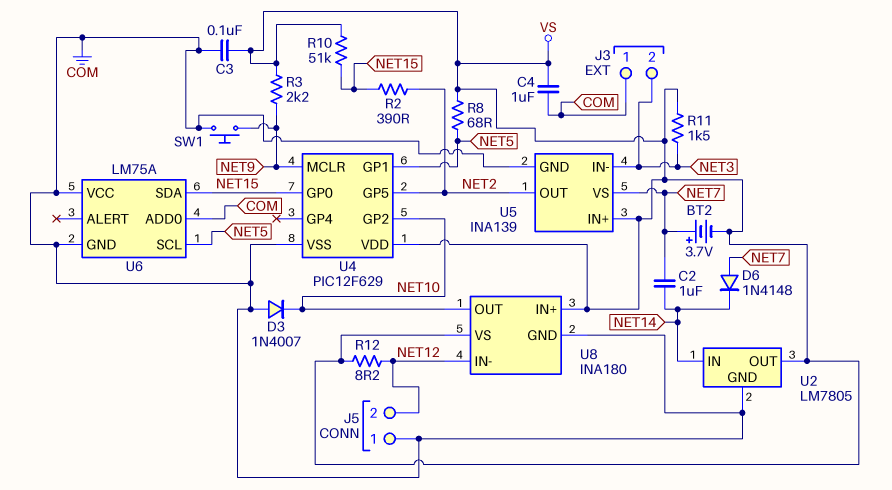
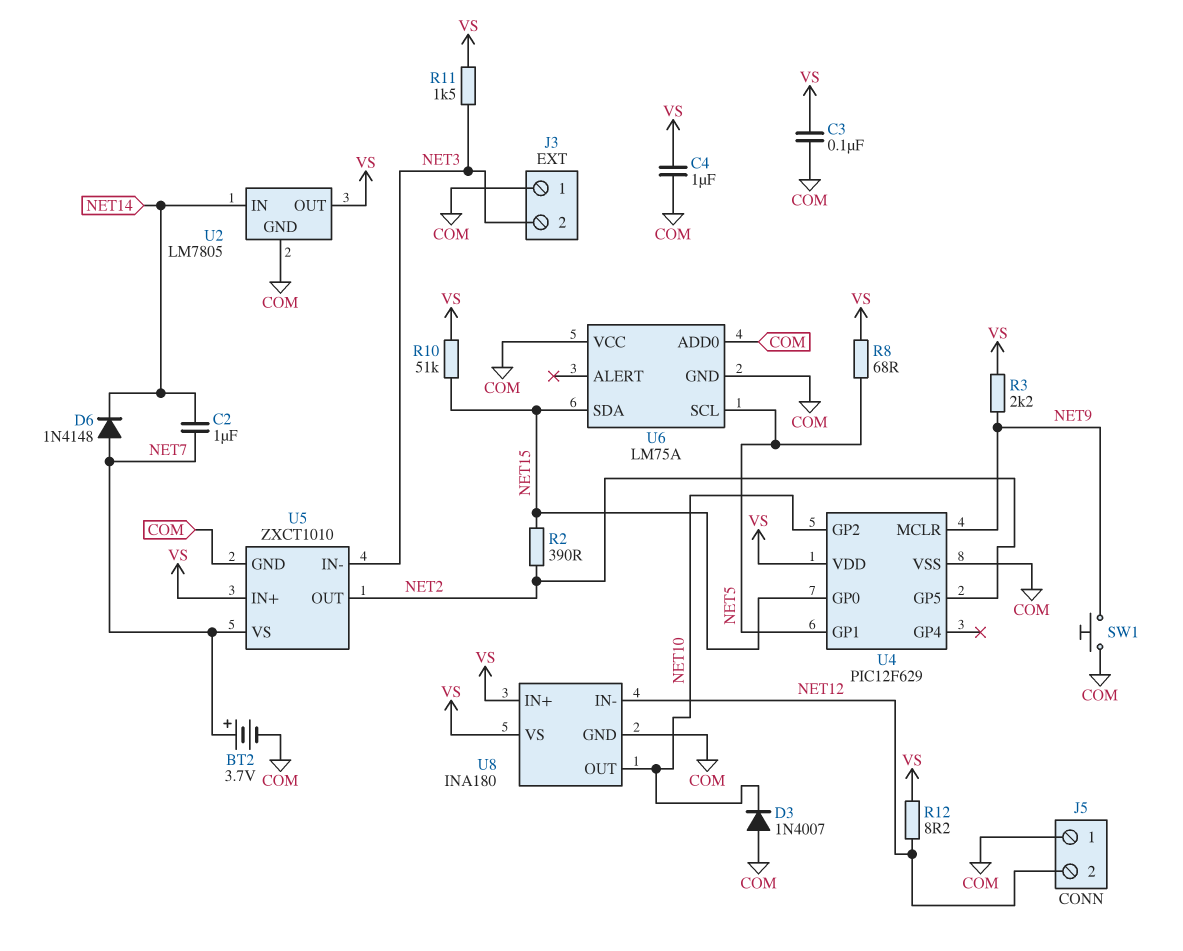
BT2: 3.7V (plus NET7, minus VS) -> 3.7V (plus NET7, minus COM)
U5: INA139 -> ZXCT1010

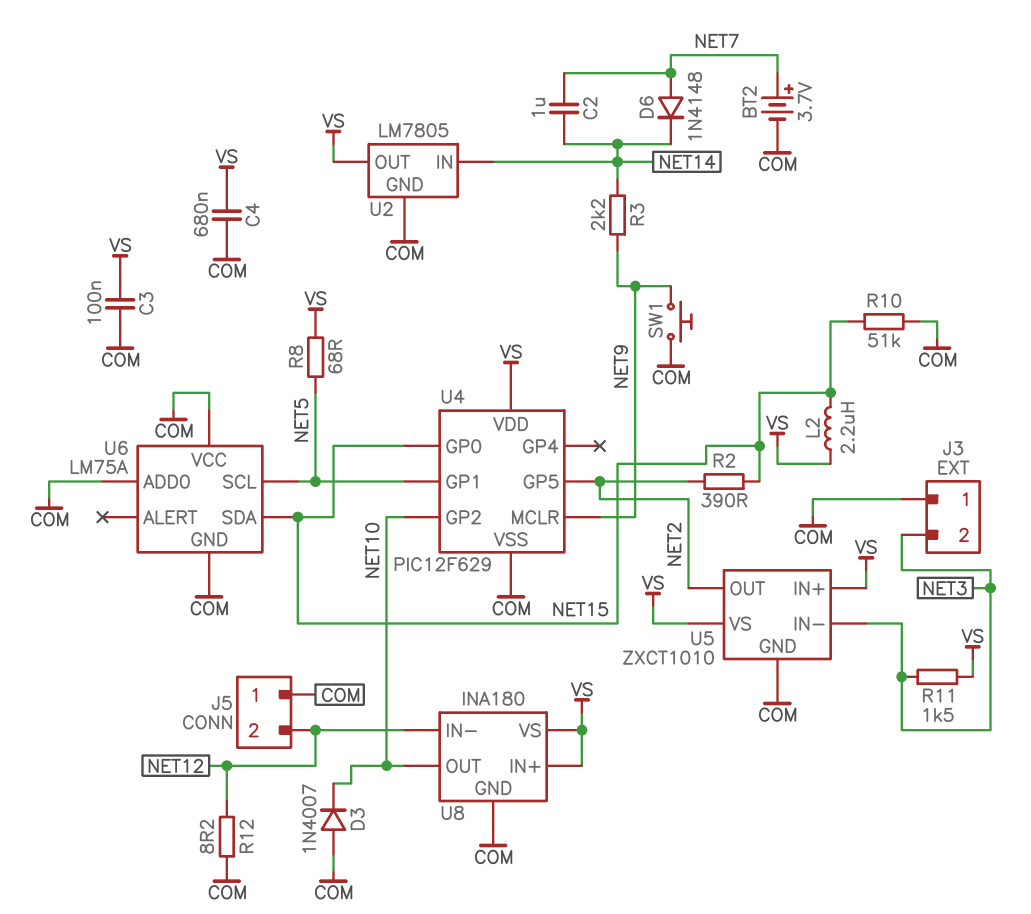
C4: 1uF (COM, VS) -> 680nF (COM, VS)
L2: none -> 2.2uH (NET15, VS)
R3: 2.2k (NET9, VS) -> 2.2k (NET9, NET14)
R10: 51k (NET15, VS) -> 51k (COM, NET15)
R12: 8.2 (NET12, VS) -> 8.2 (COM, NET12)
U5 pin VS: NET7 -> VS

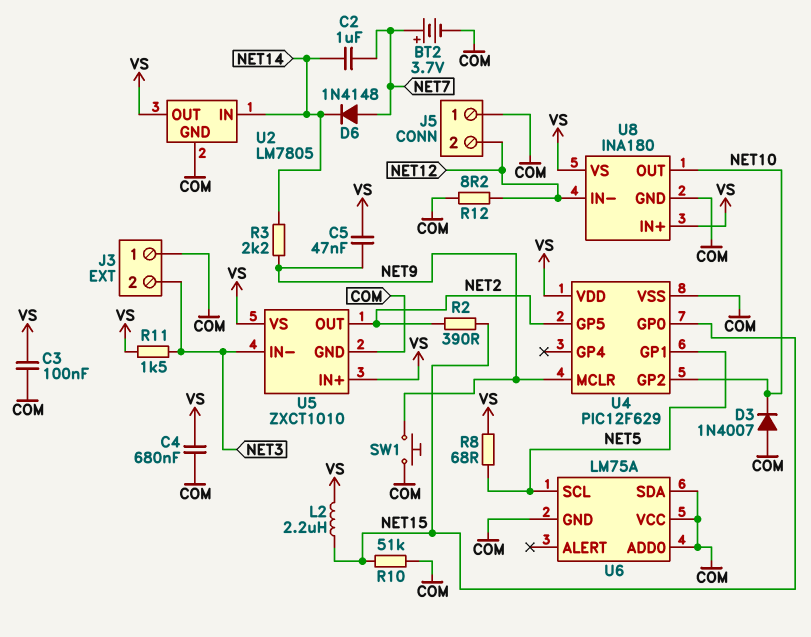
C5: none -> 47nF (NET9, VS)
U6 pin SDA: NET15 -> COM

